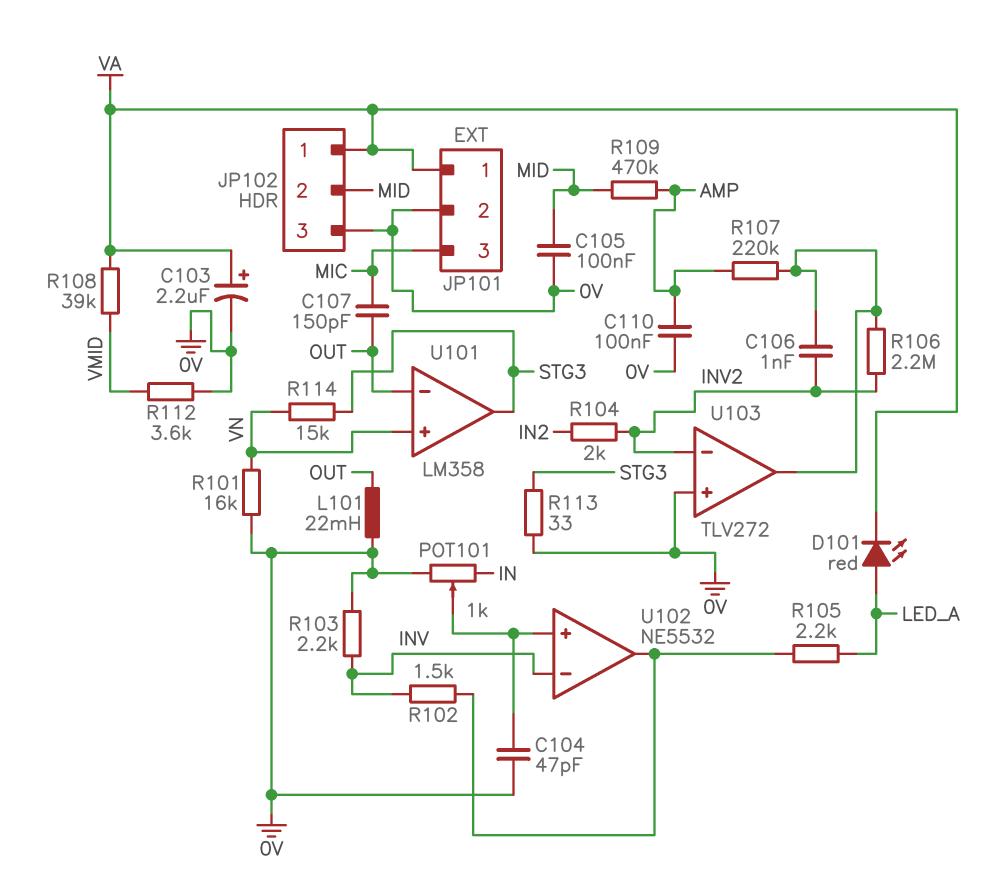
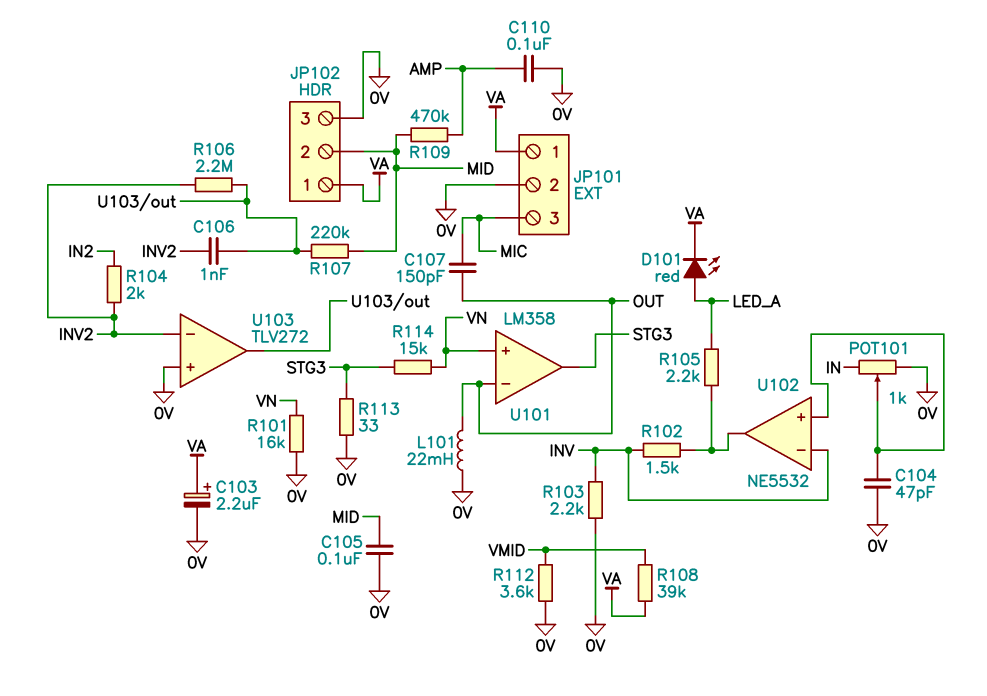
R107: 220k (AMP, U103/out) -> 220k (MID, U103/out)

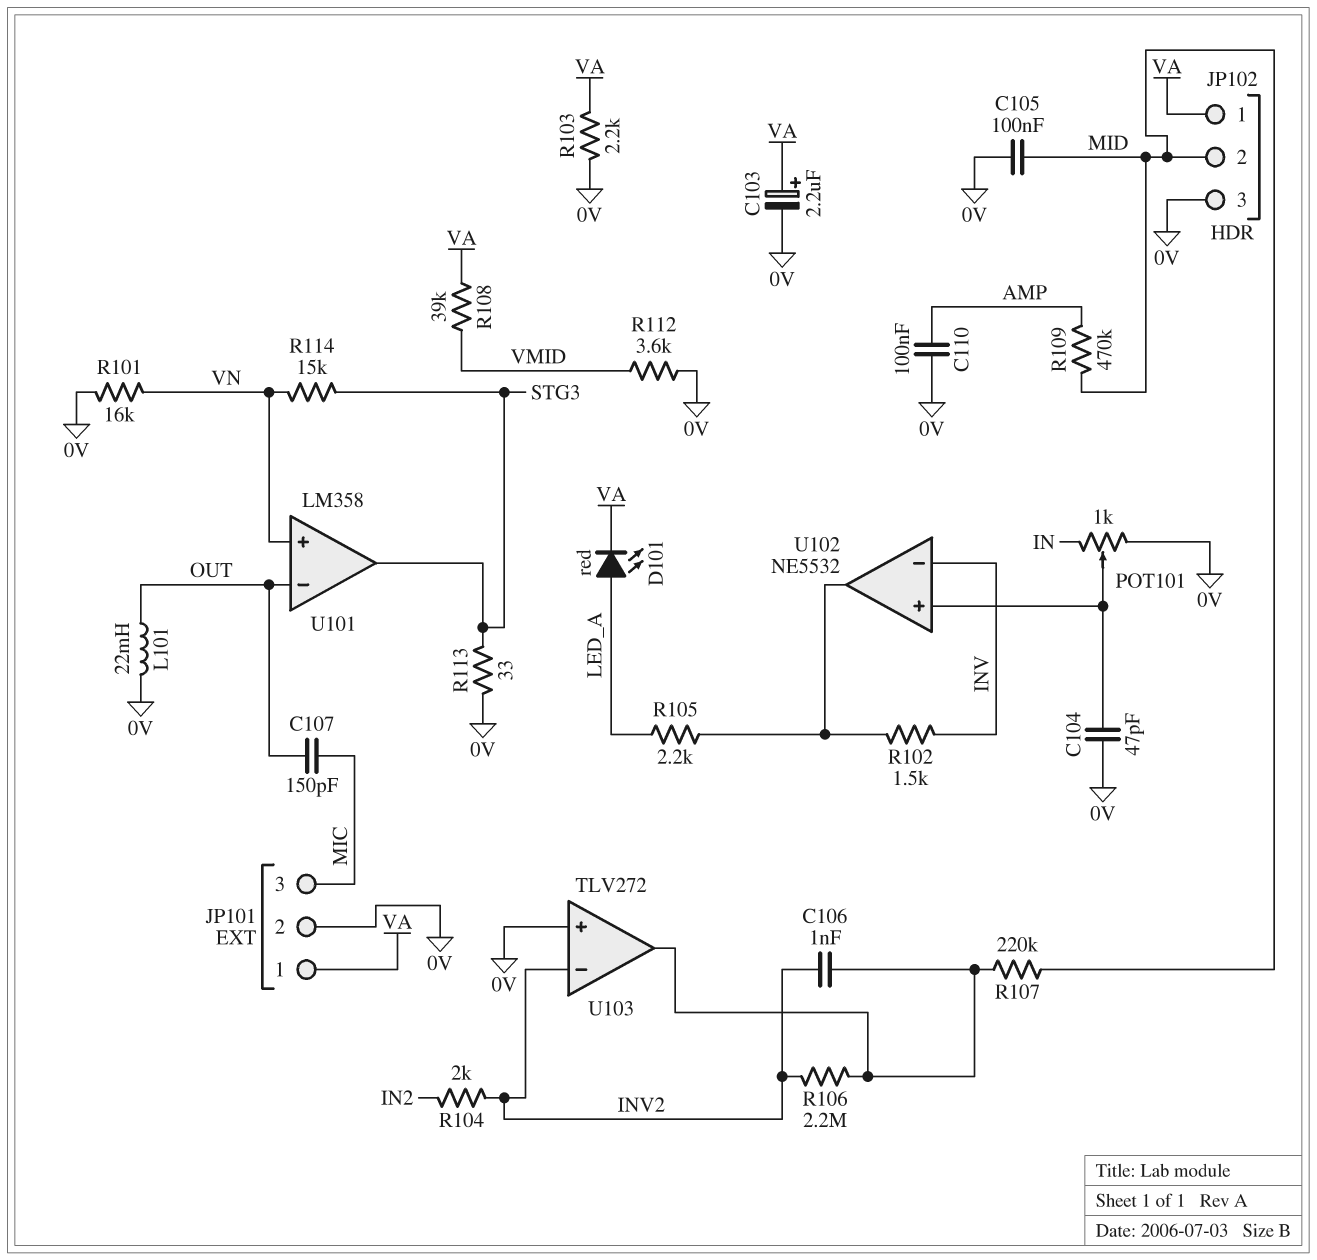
R103: 2.2k (0V, INV) -> 2.2k (0V, VA)

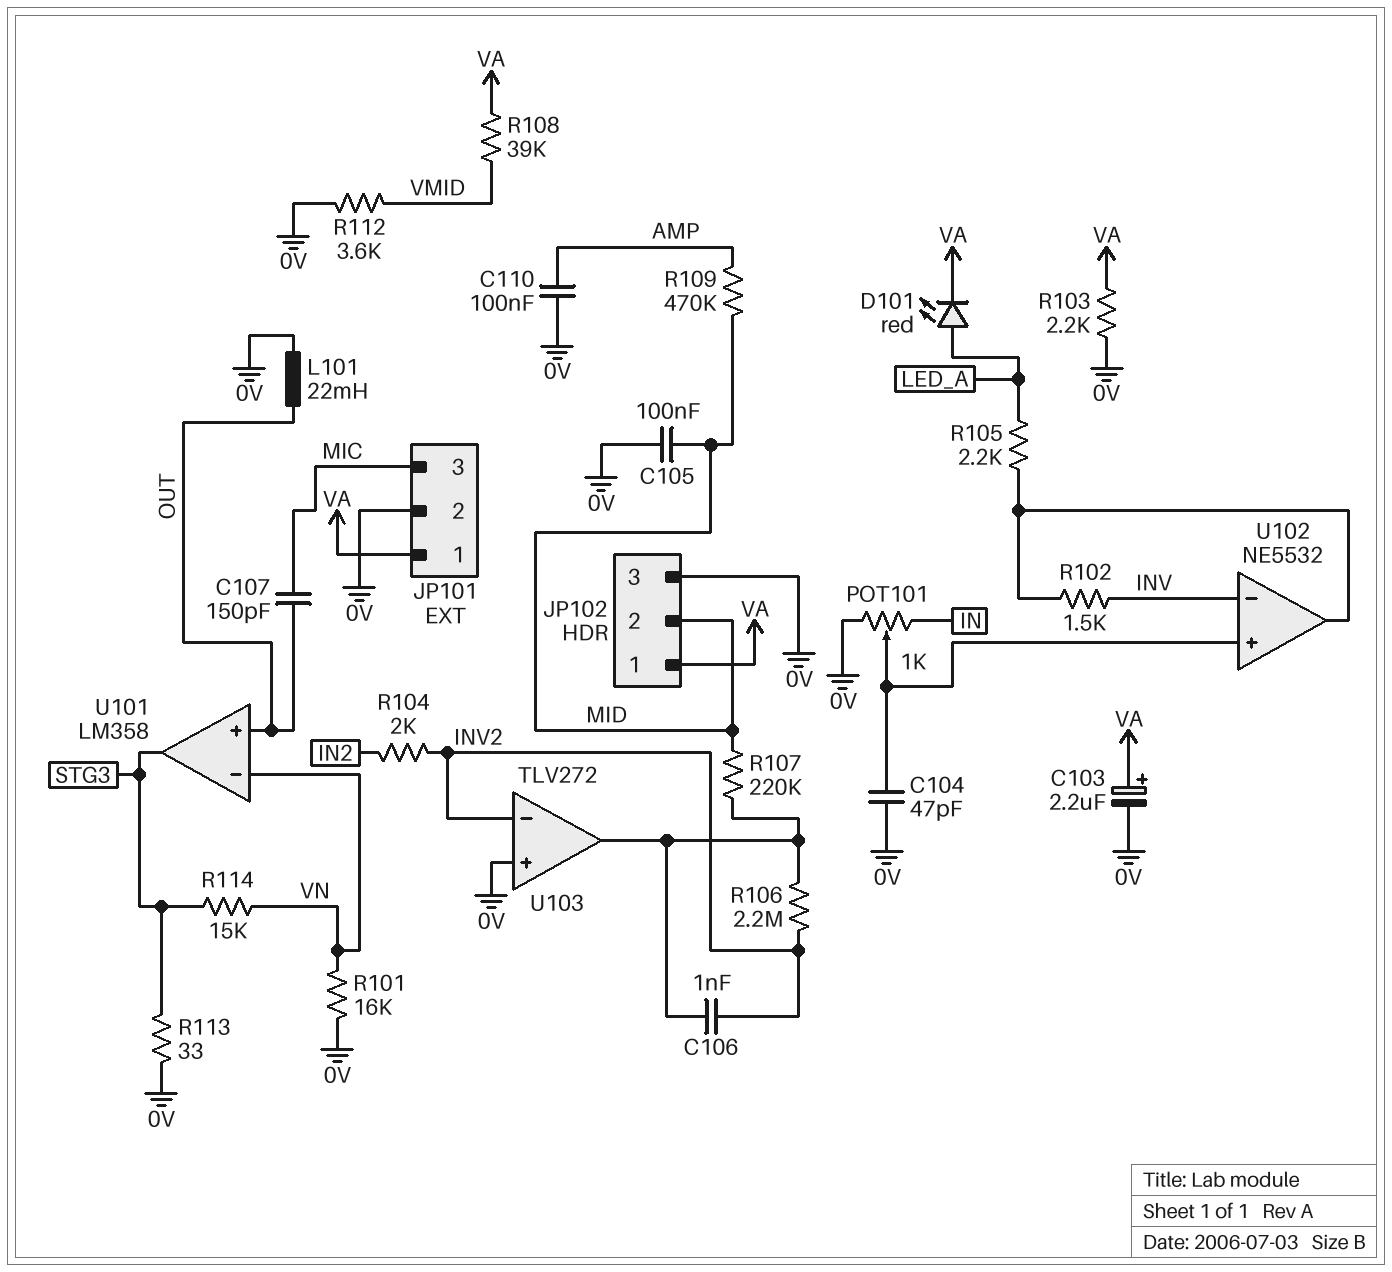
U101 pin in+: VN -> OUT
U101 pin in-: OUT -> VN

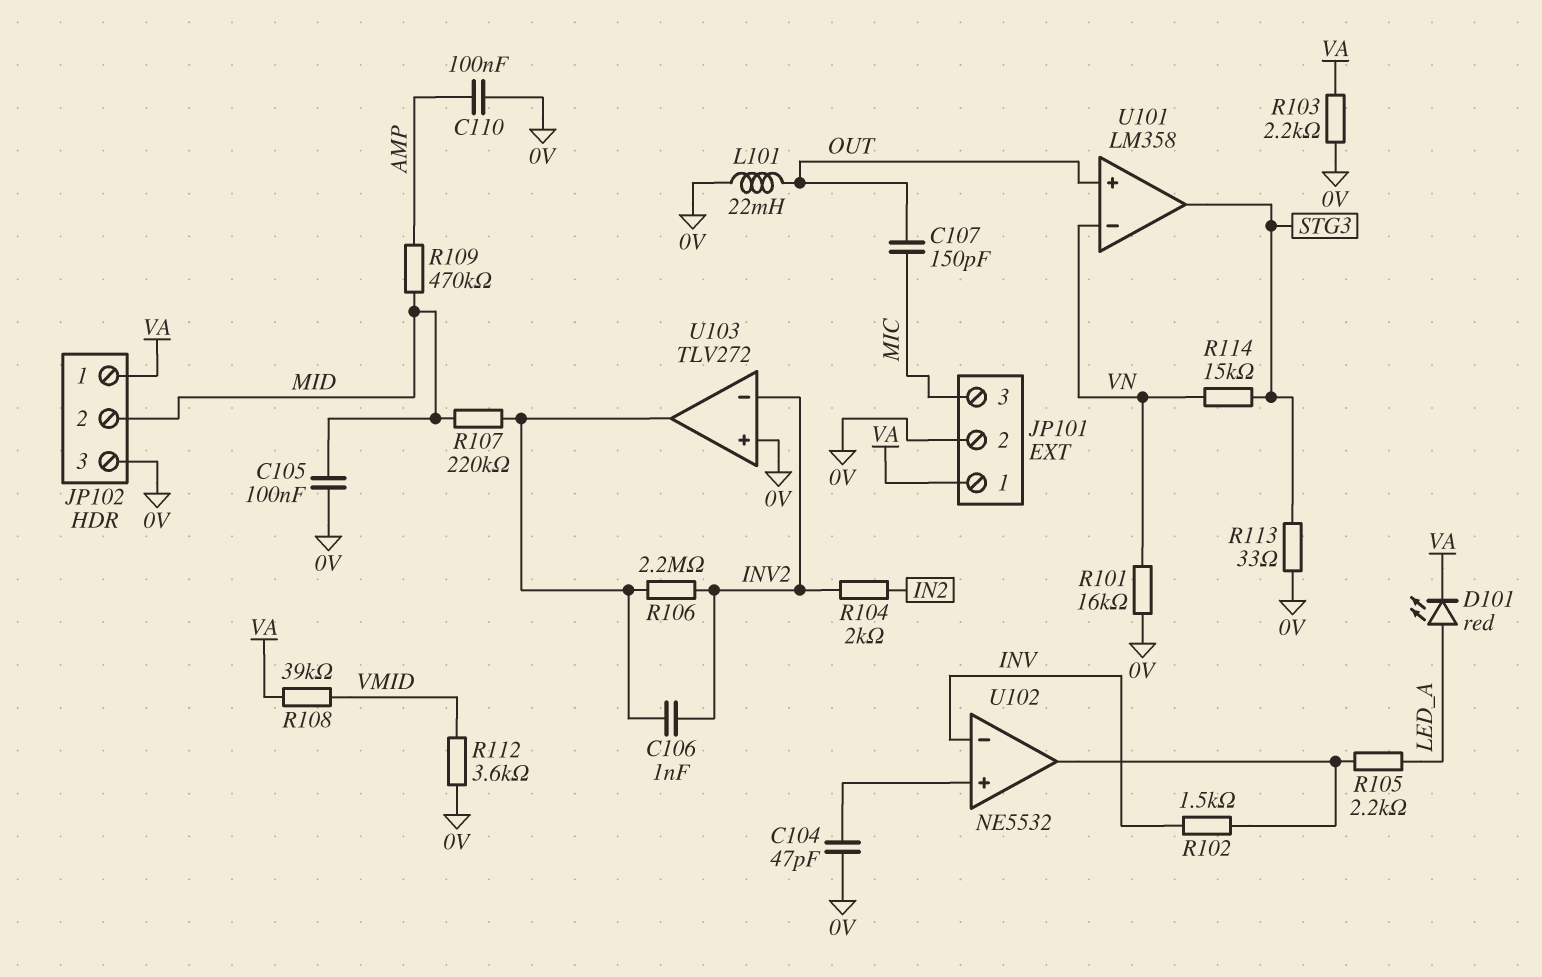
C103: 2.2uF (plus VA, minus 0V) -> none
POT101: 1k (0V, IN, wiper U102/in+) -> none

